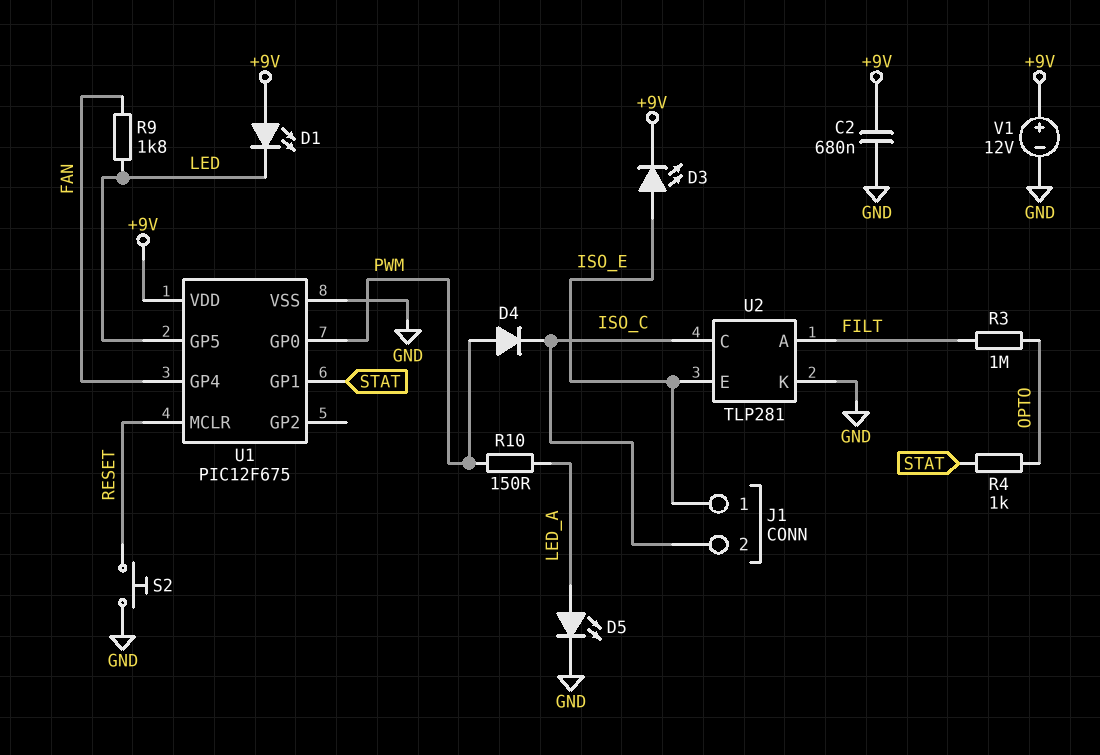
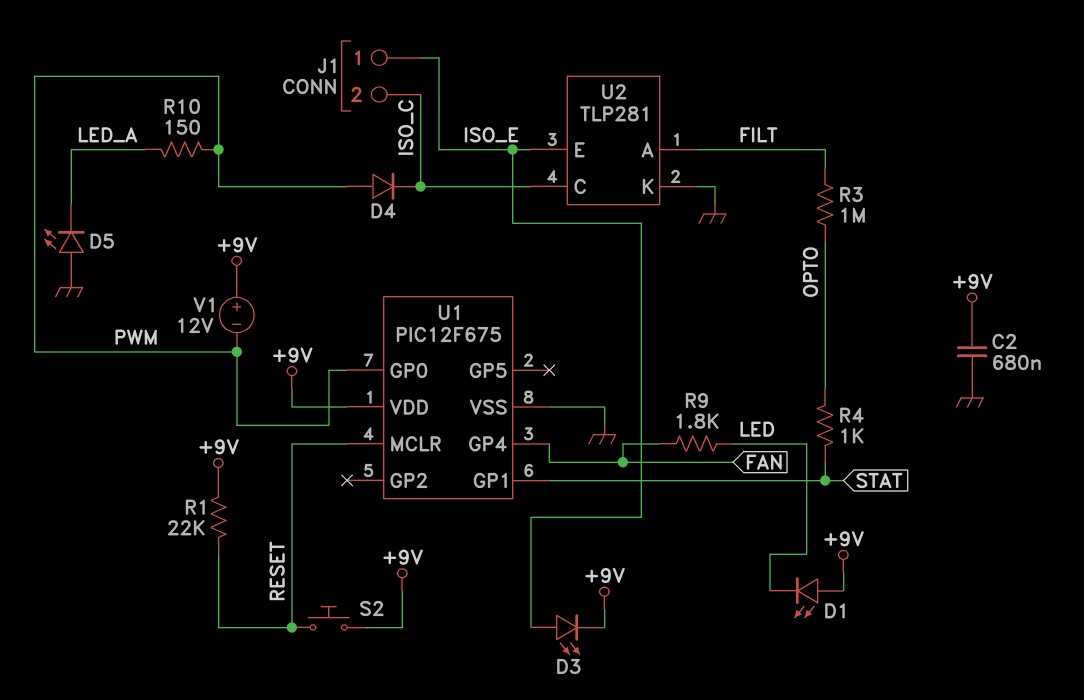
D5: LED (A LED_A, K GND) -> LED (A GND, K LED_A)
R1: none -> 22k (+9V, RESET)
S2: button (GND, RESET) -> button (+9V, RESET)
U1 pin GP5: LED -> none
V1: 12V (plus +9V, minus GND) -> 12V (plus +9V, minus PWM)

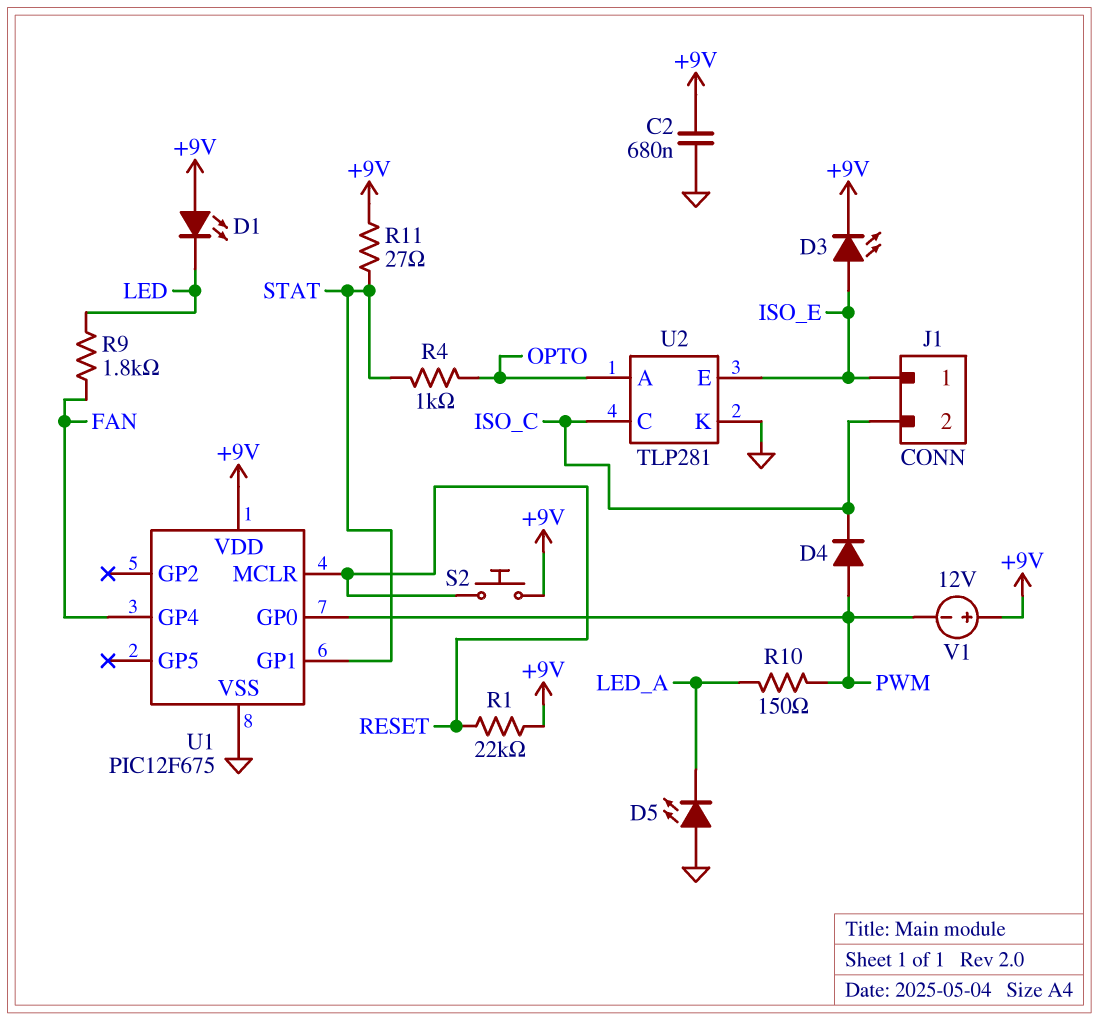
R3: 1M (FILT, OPTO) -> none
R11: none -> 27 (+9V, STAT)
U2 pin A: FILT -> OPTO

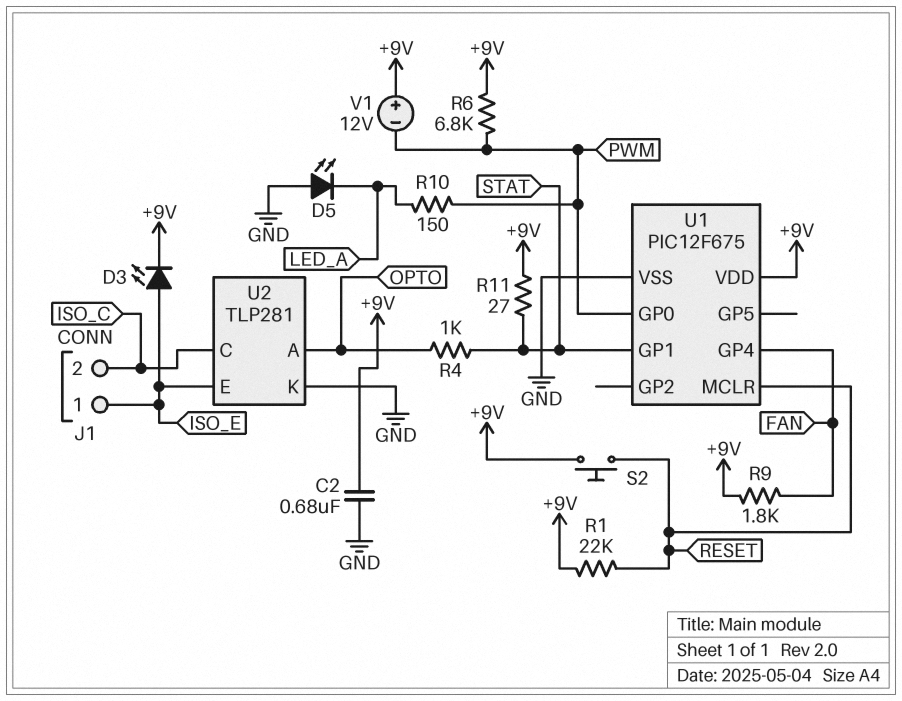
D1: LED (A +9V, K LED) -> none
D4: diode (A PWM, K ISO_C) -> none
R6: none -> 6.8k (+9V, PWM)
R9: 1.8k (FAN, LED) -> 1.8k (+9V, FAN)

